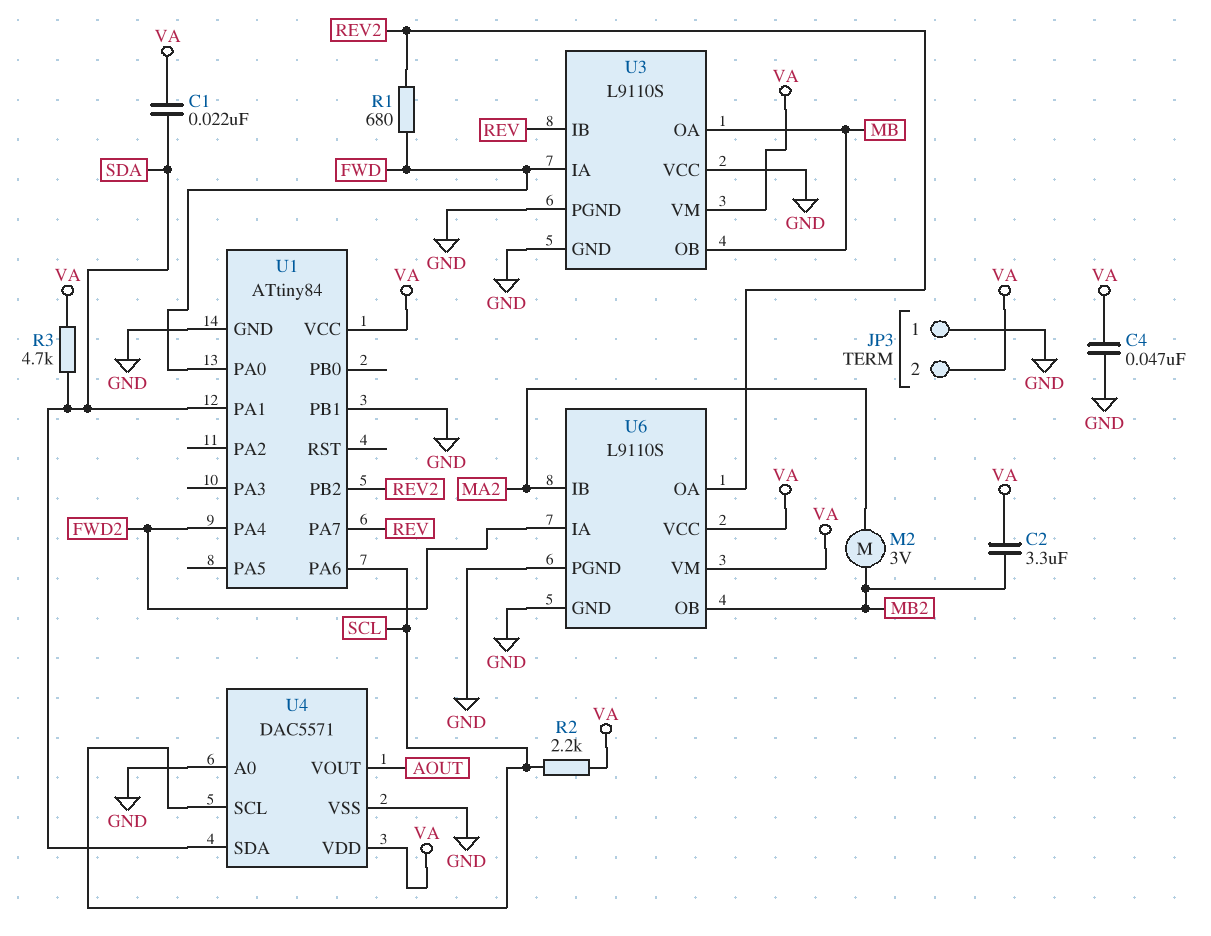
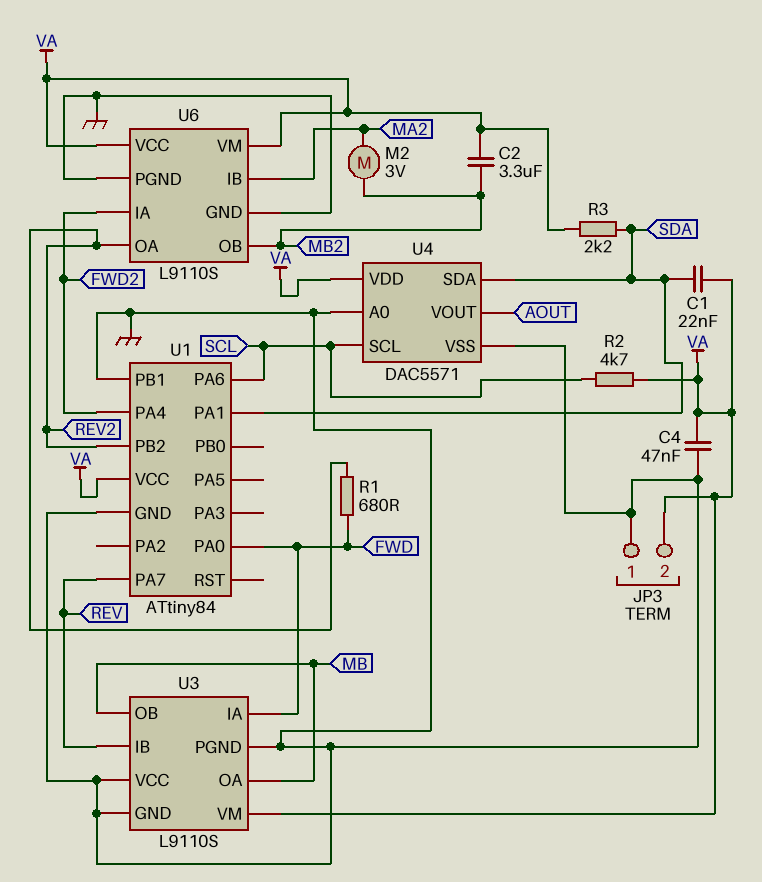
R2: 2.2k (SCL, VA) -> 4.7k (SCL, VA)
R3: 4.7k (SDA, VA) -> 2.2k (SDA, VA)

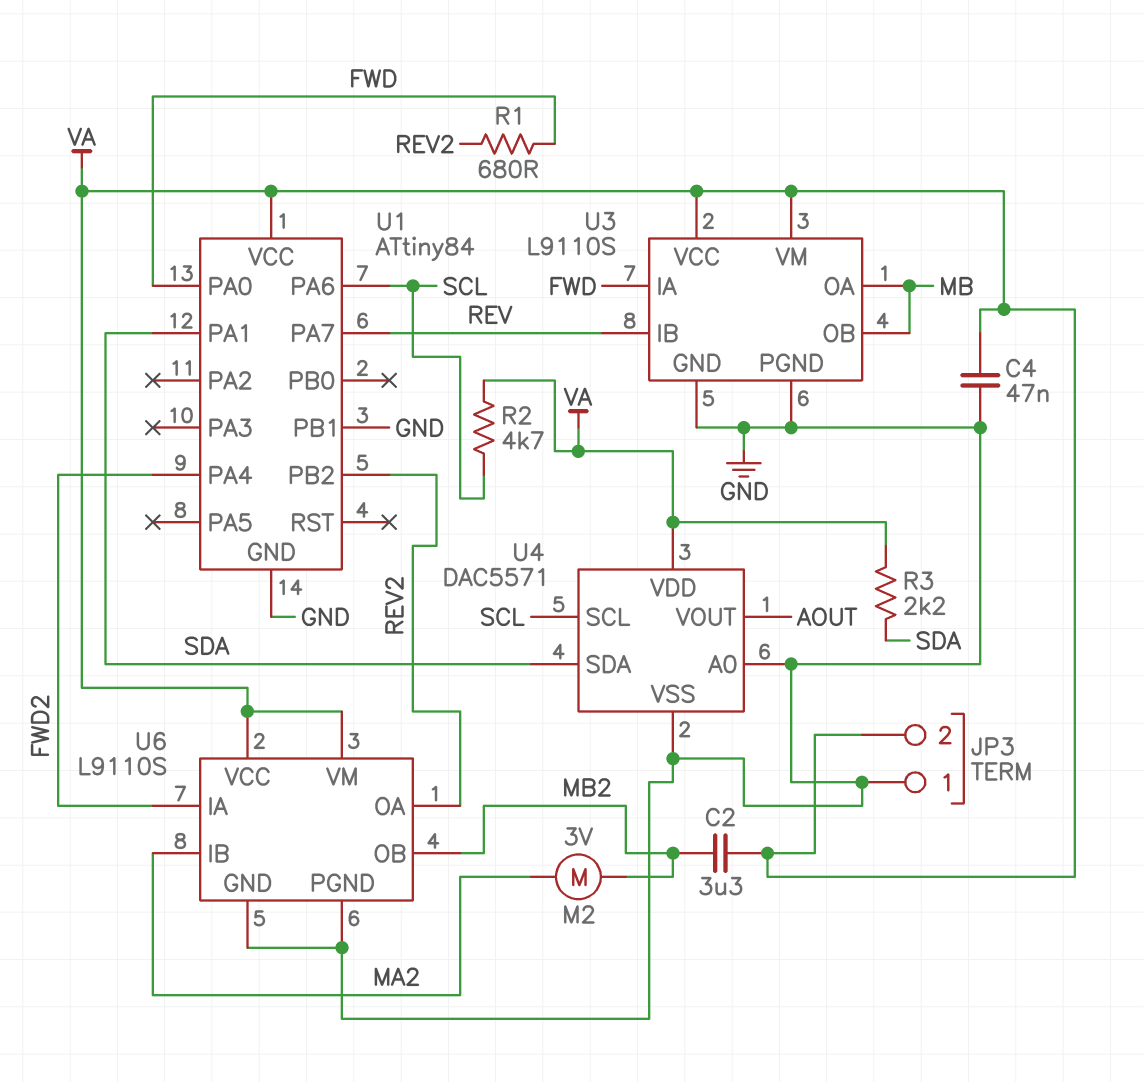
C1: 22nF (SDA, VA) -> none
U3 pin VCC: GND -> VA

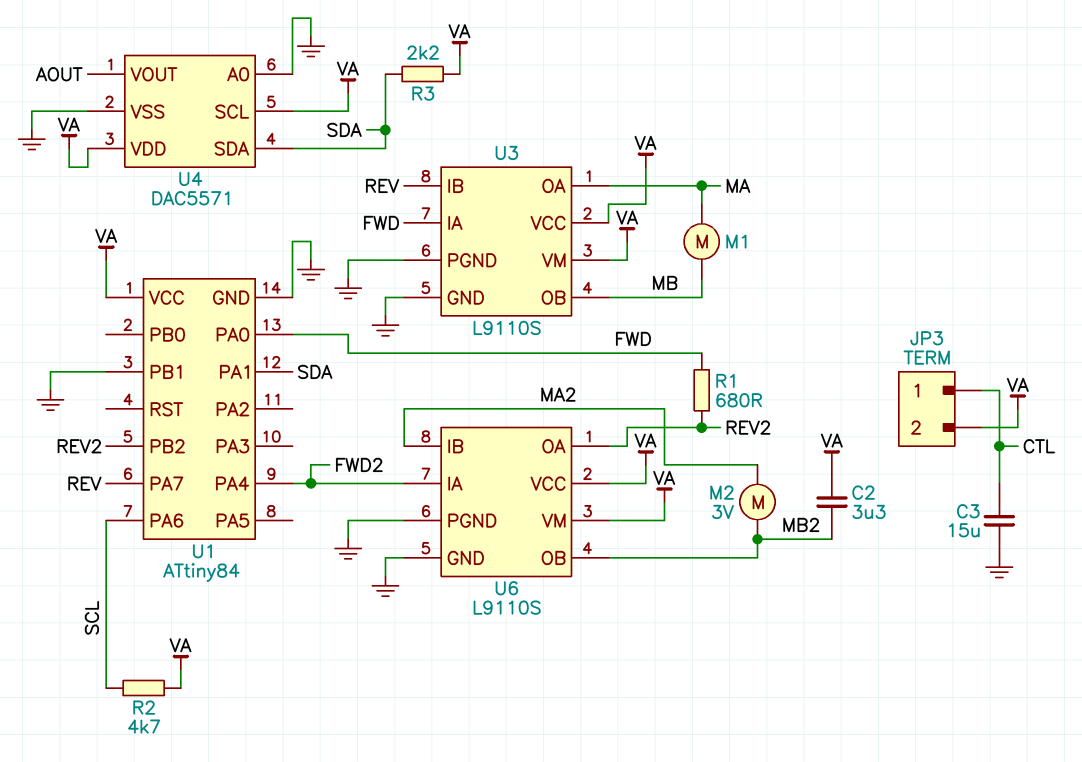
C3: none -> 15uF (CTL, GND)
C4: 47nF (GND, VA) -> none
JP3 pin 1: GND -> CTL
M1: none -> motor (MA, MB)
U3 pin OA: MB -> MA
U4 pin SCL: SCL -> VA

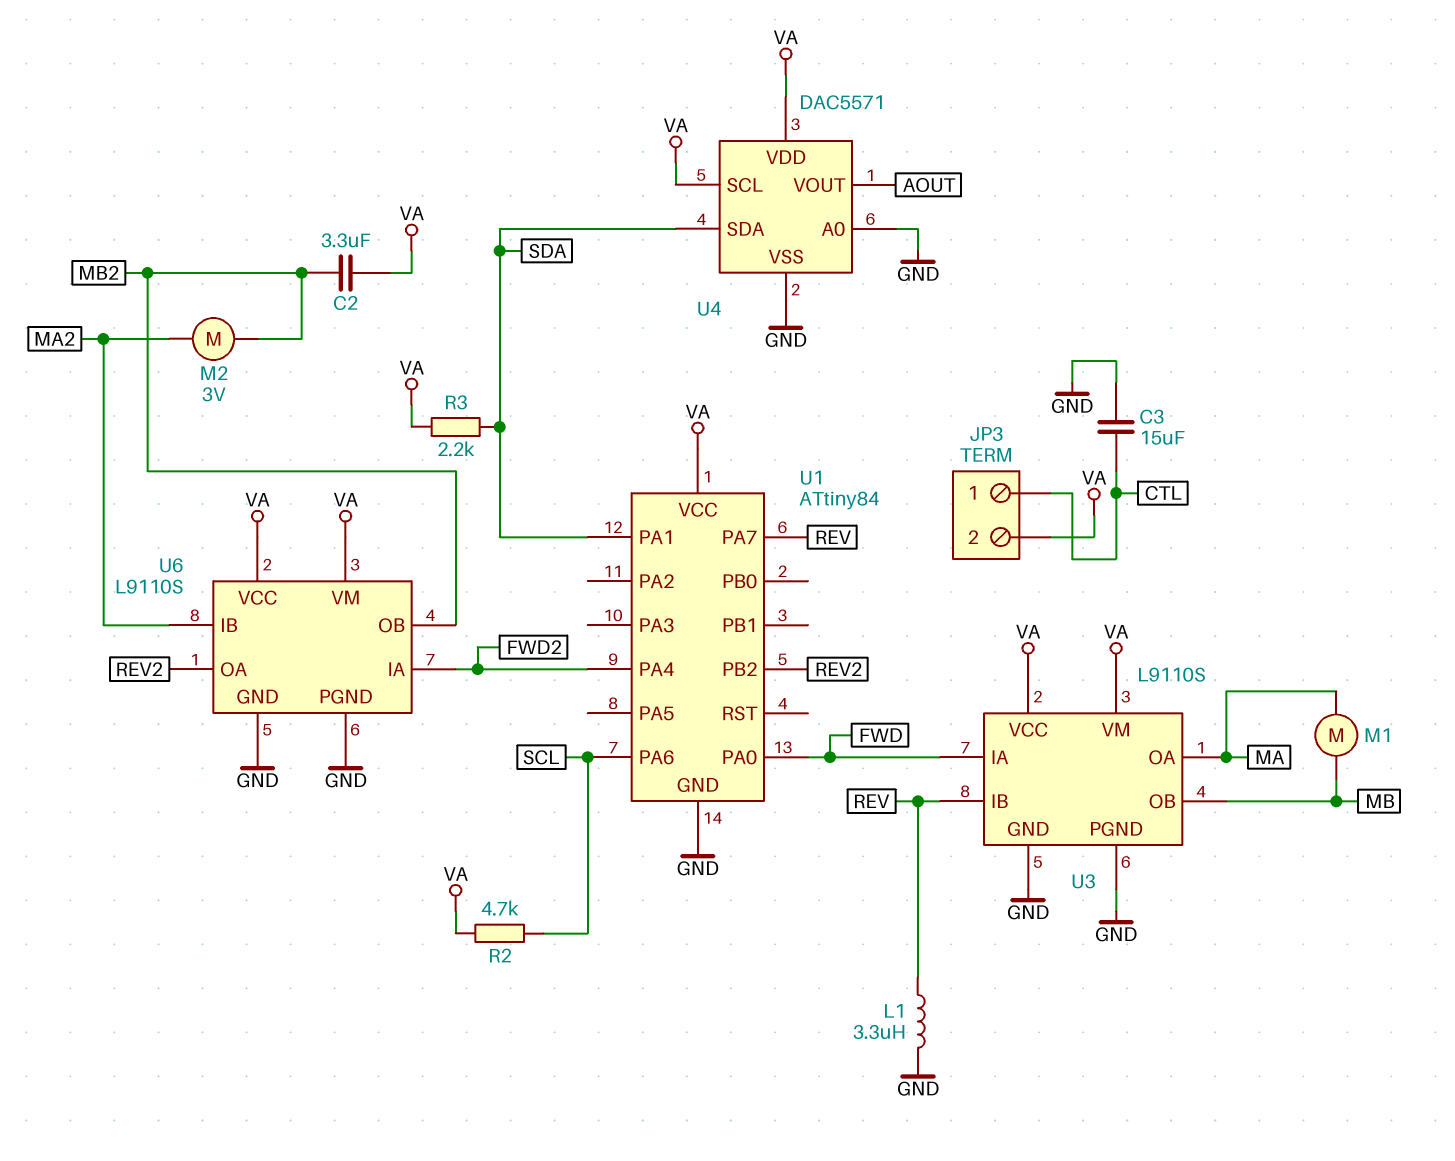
L1: none -> 3.3uH (GND, REV)
R1: 680 (FWD, REV2) -> none
U1 pin PB1: GND -> none

